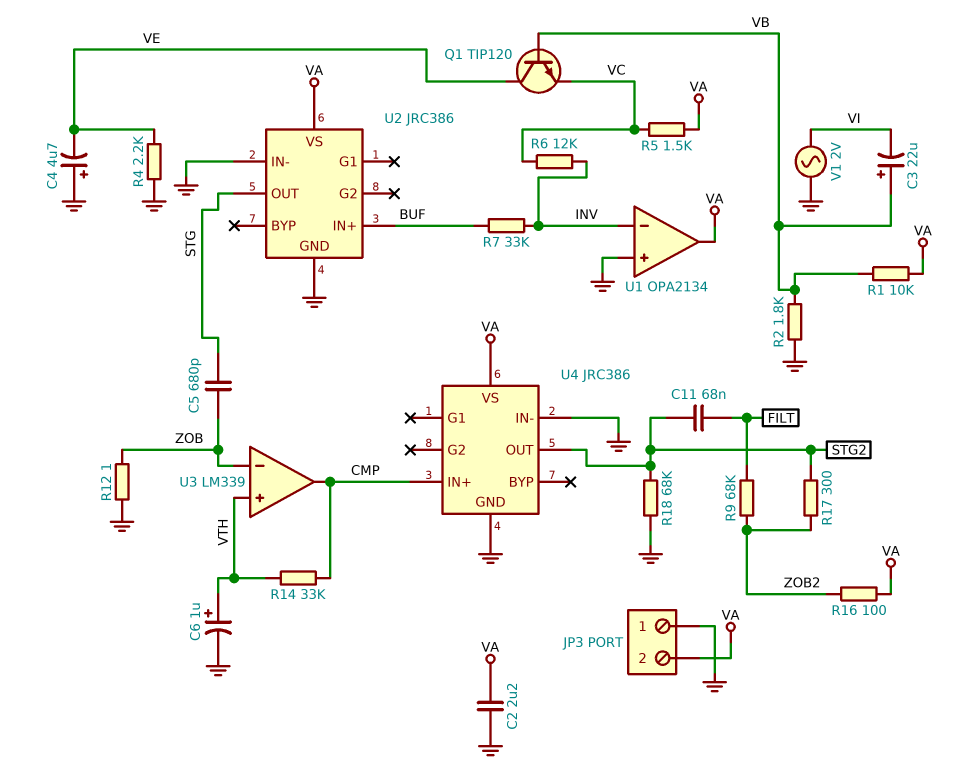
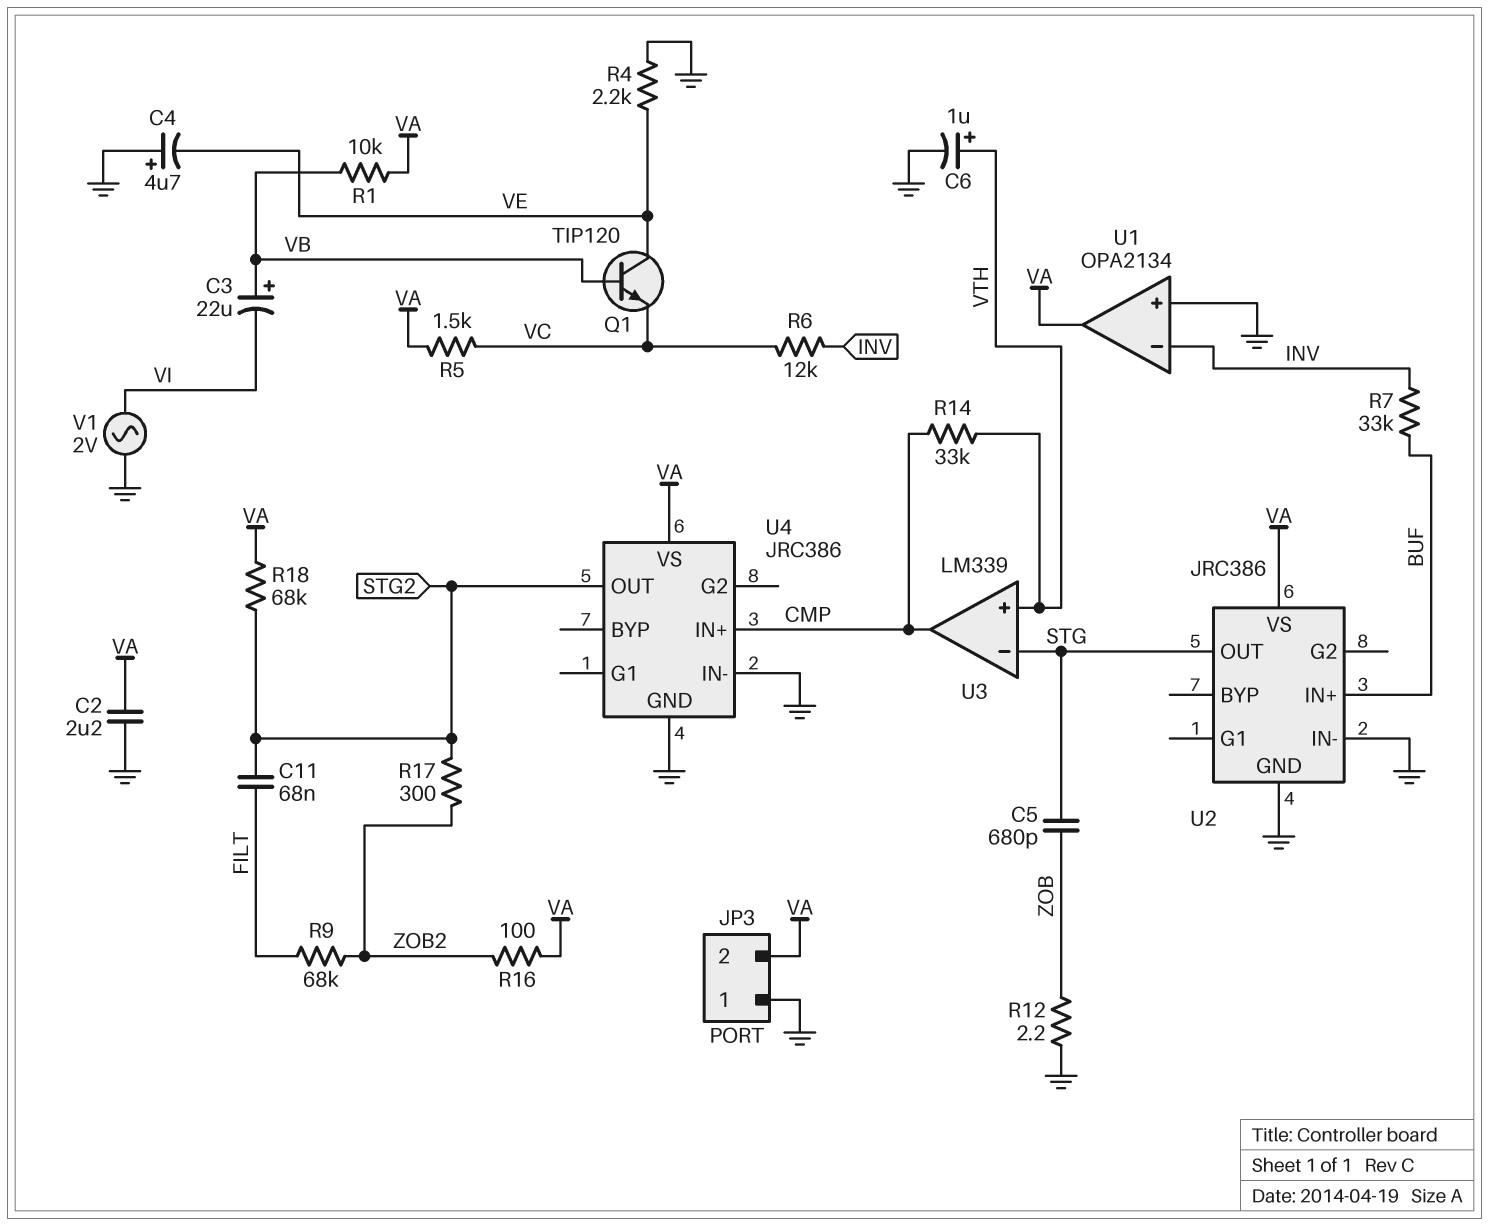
R2: 1.8k (GND, VB) -> none
R12: 1 (GND, ZOB) -> 2.2 (GND, ZOB)
R18: 68k (GND, STG2) -> 68k (STG2, VA)
U3 pin in-: ZOB -> STG

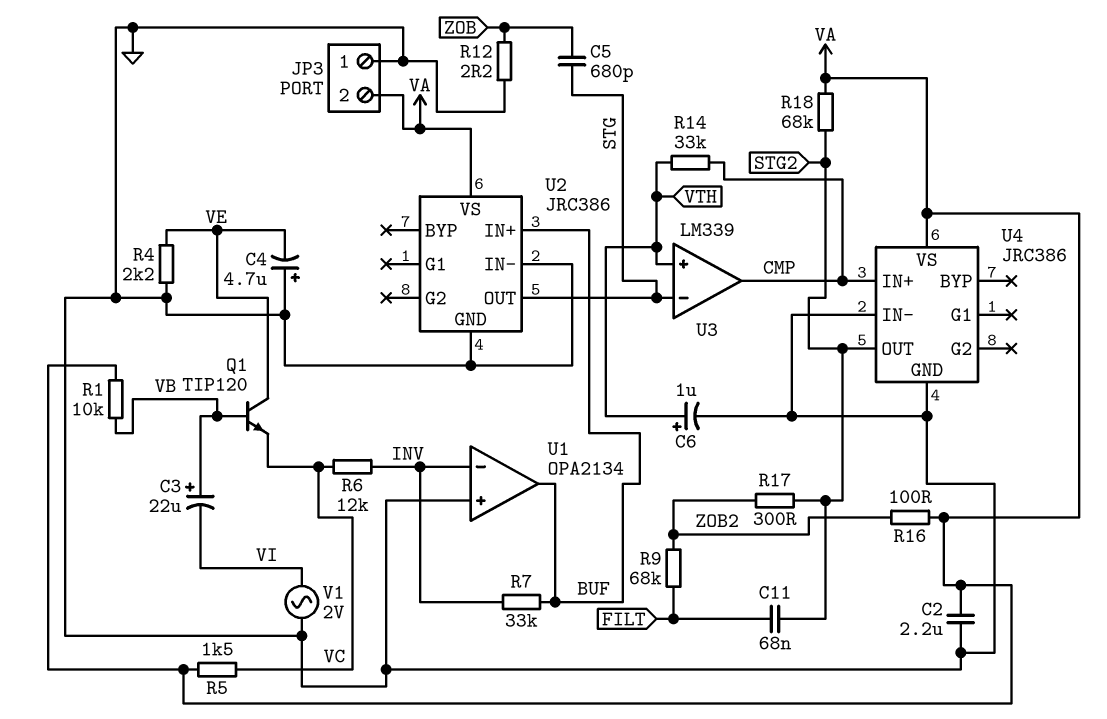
U1 pin out: VA -> BUF

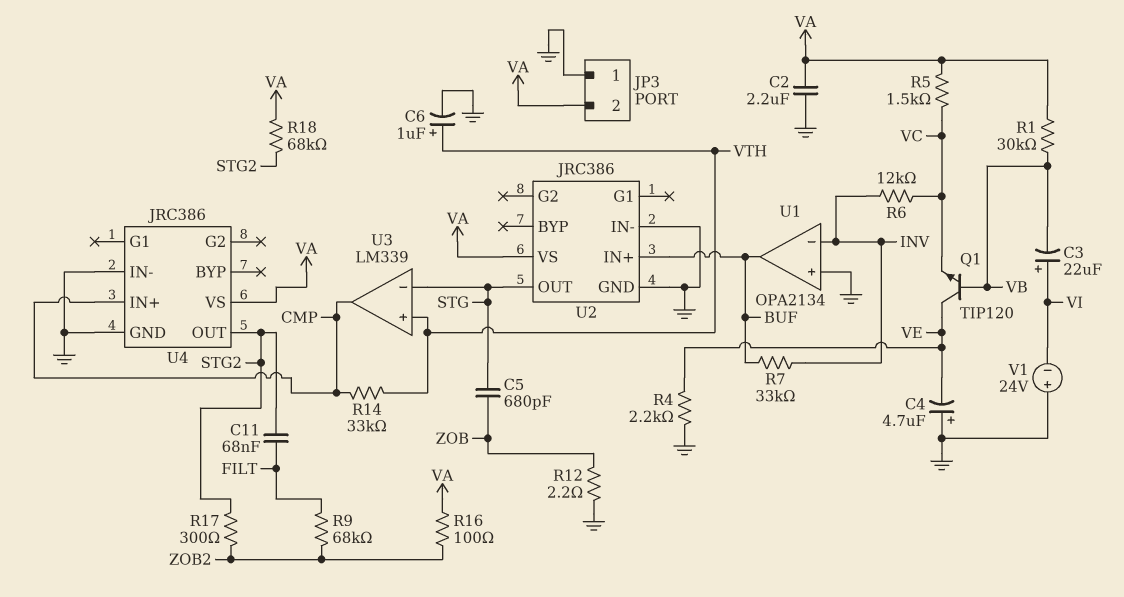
C3: 22uF (plus VB, minus VI) -> 22uF (plus VI, minus VB)
R1: 10k (VA, VB) -> 30k (VA, VB)
V1: AC 2V (GND, VI) -> 24V (plus GND, minus VI)

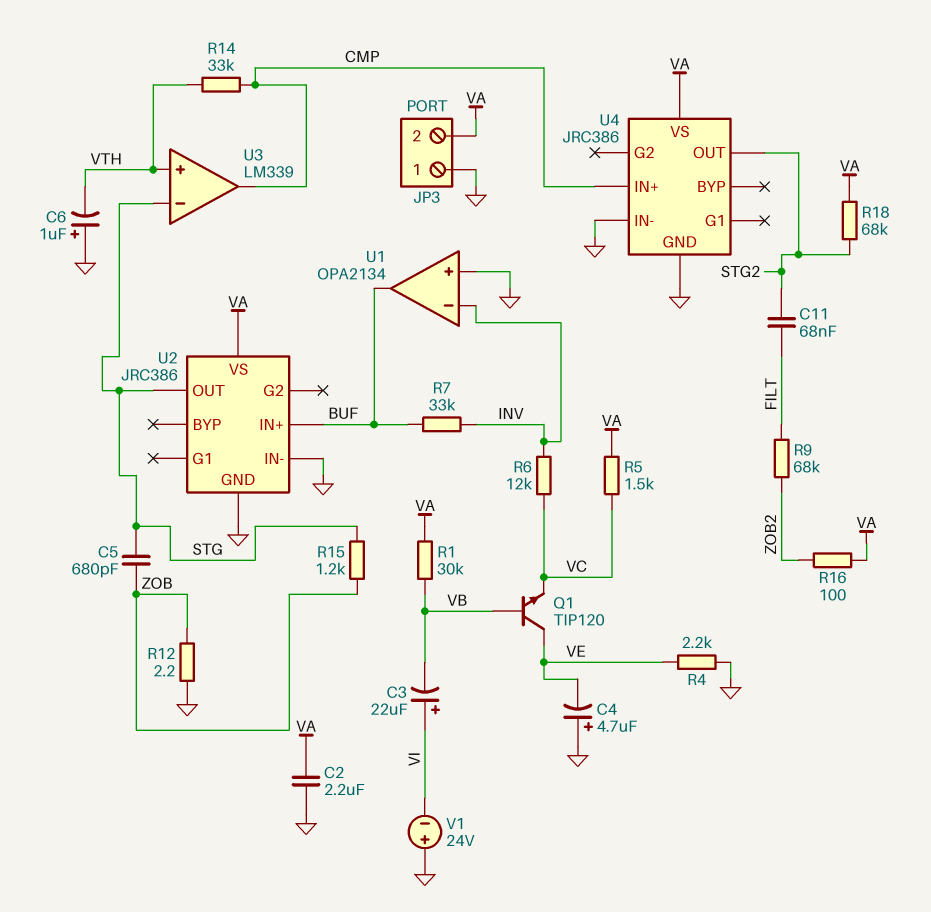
C6: 1uF (plus VTH, minus GND) -> 1uF (plus GND, minus VTH)
R15: none -> 1.2k (STG, ZOB)
R17: 300 (STG2, ZOB2) -> none

